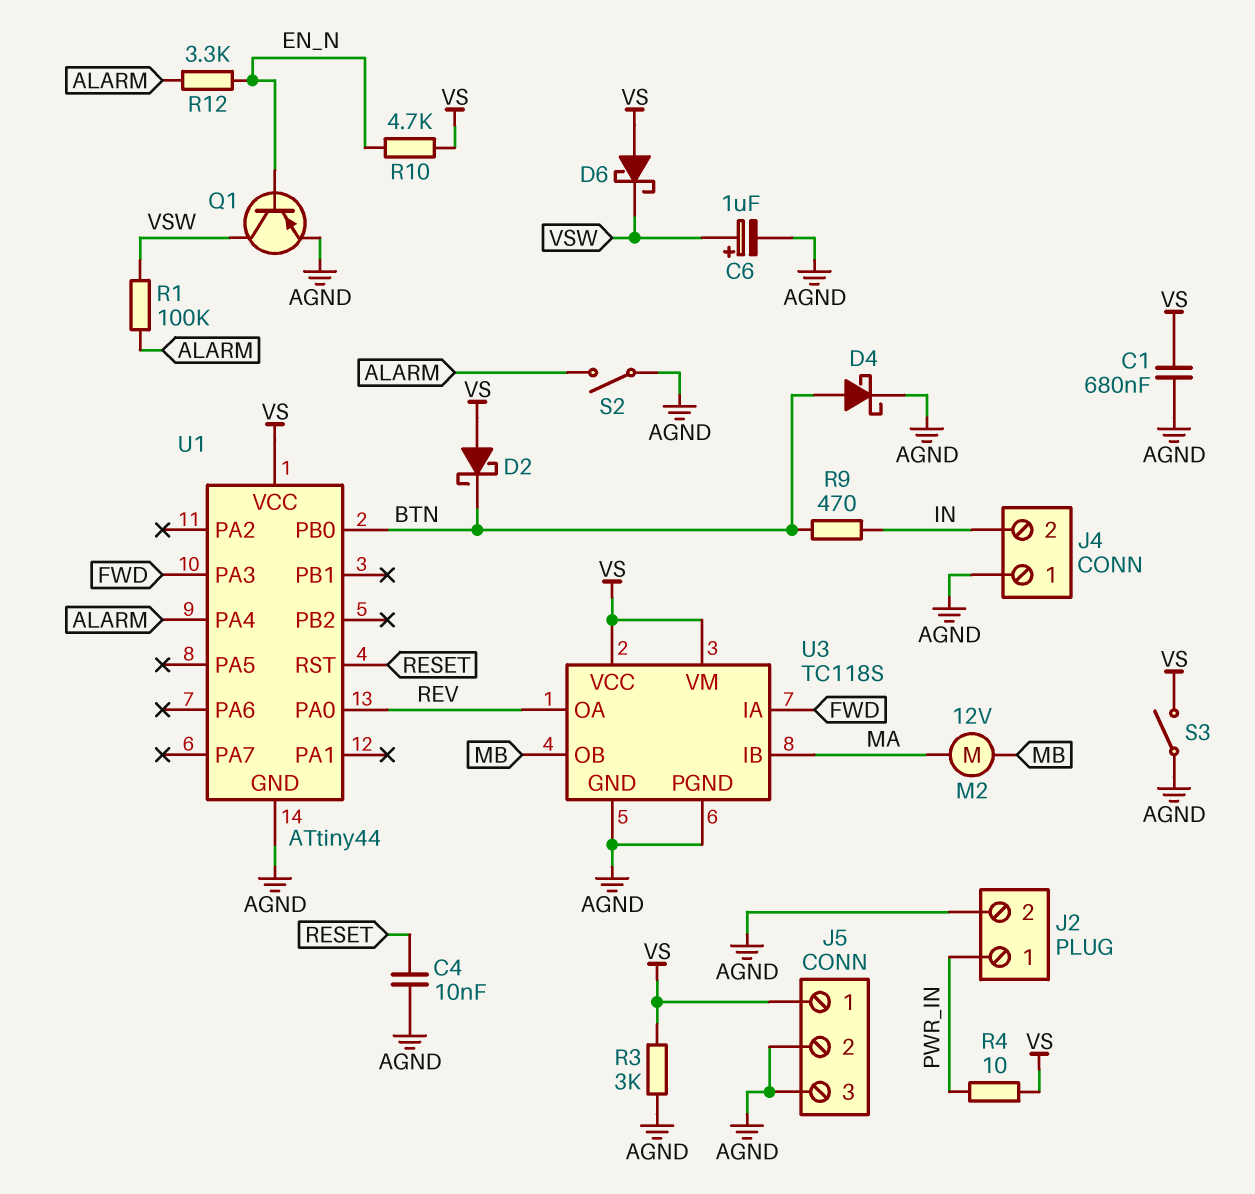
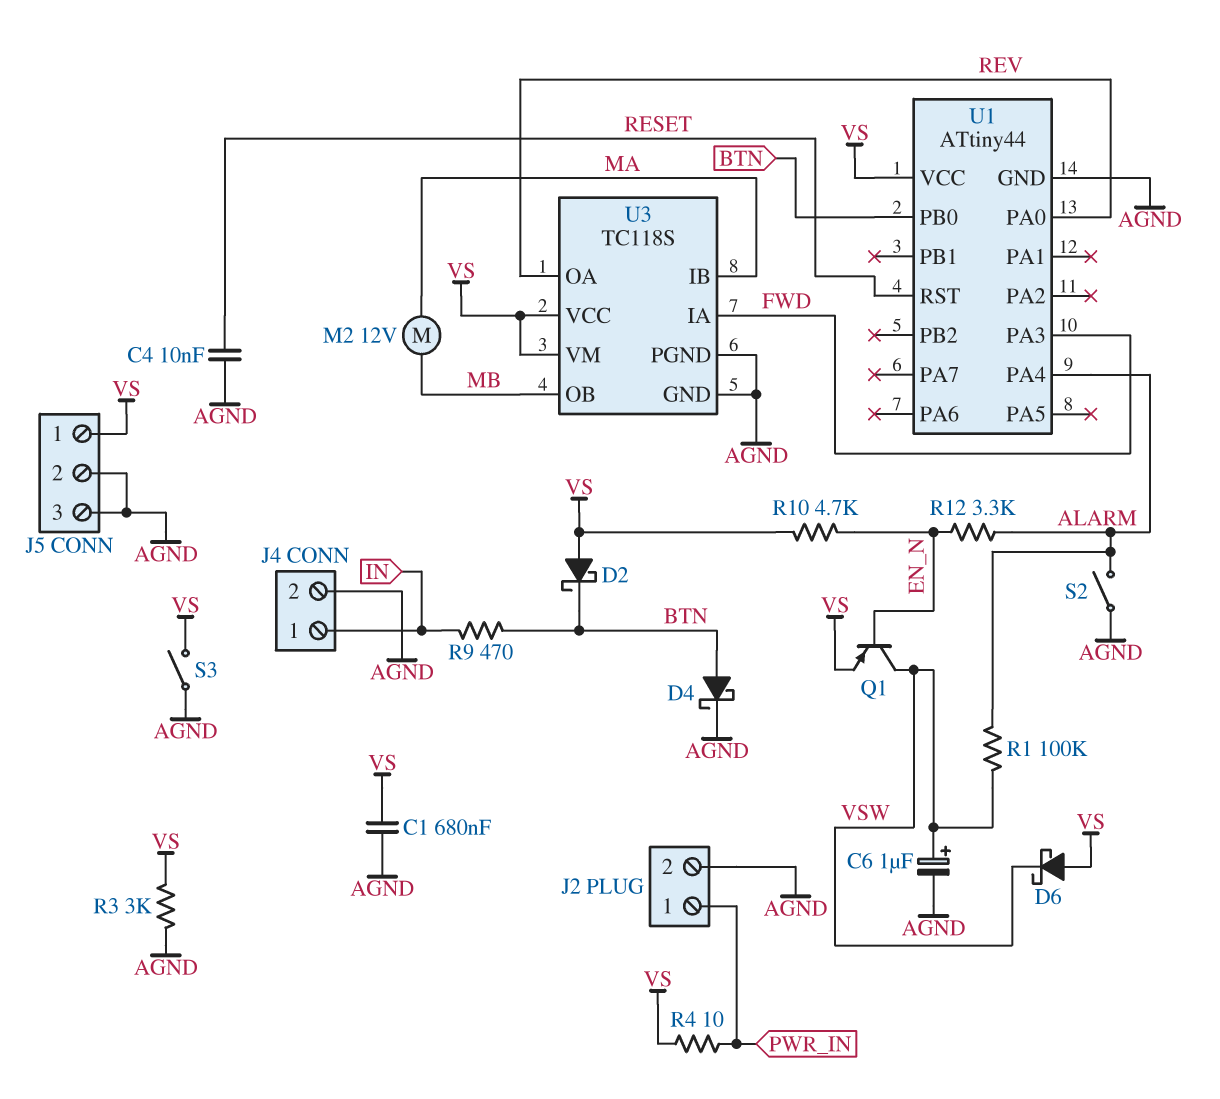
J4 pin 1: AGND -> IN
J4 pin 2: IN -> AGND
Q1: PNP (B EN_N, C VSW, E AGND) -> PNP (B EN_N, C VSW, E VS)

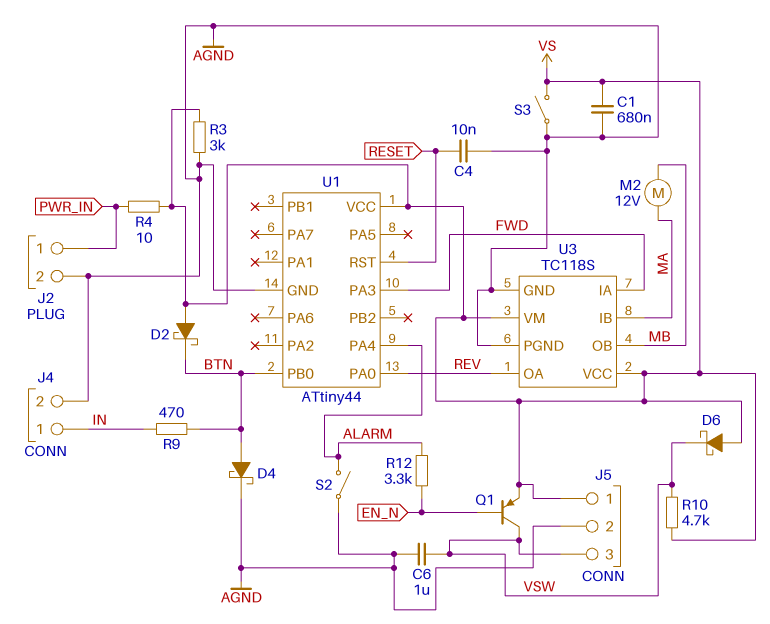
C6: 1uF (plus VSW, minus AGND) -> 1uF (AGND, VSW)
J5 pin 3: AGND -> VSW
R1: 100k (ALARM, VSW) -> none
R10: 4.7k (EN_N, VS) -> 4.7k (VS, VSW)

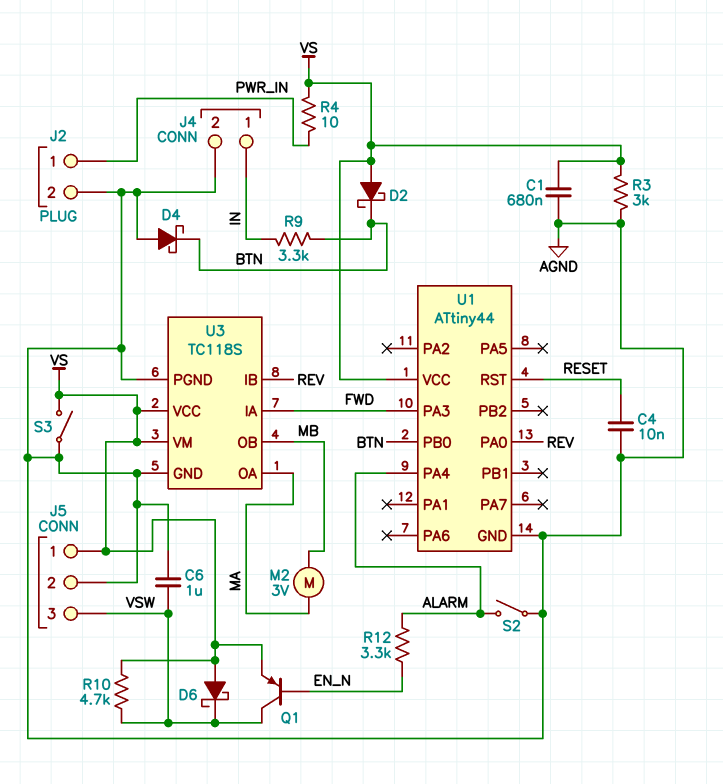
D4: schottky (A BTN, K AGND) -> schottky (A AGND, K BTN)
M2: motor 12V (MA, MB) -> motor 3V (MA, MB)
R9: 470 (BTN, IN) -> 3.3k (BTN, IN)
U3 pin IB: MA -> REV
U3 pin OA: REV -> MA

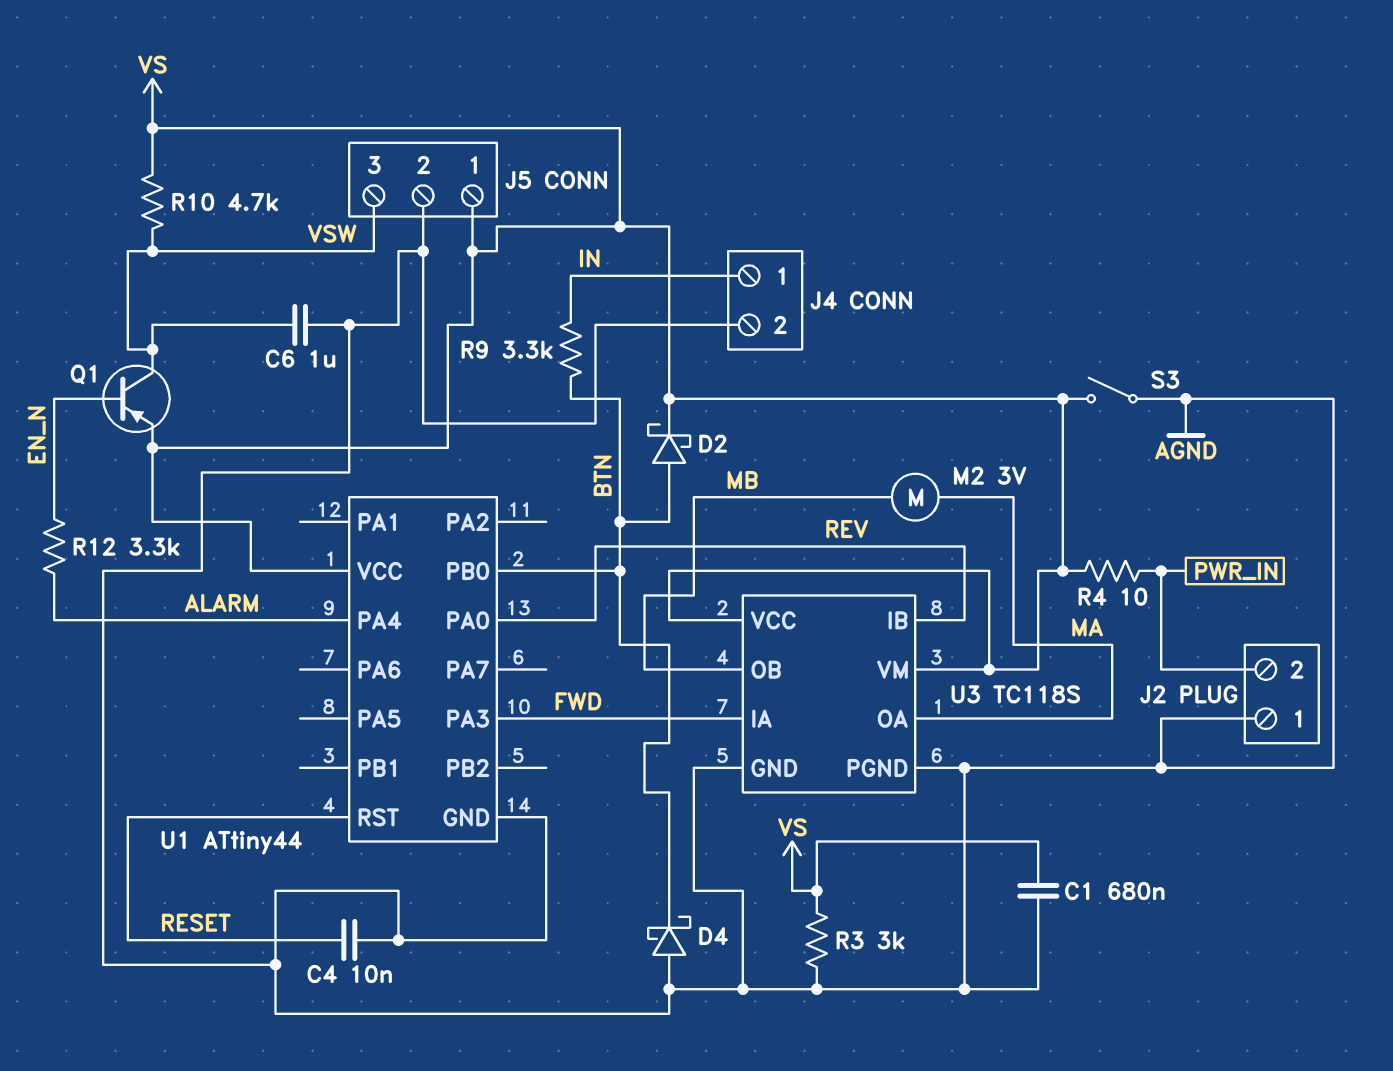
D2: schottky (A VS, K BTN) -> schottky (A BTN, K VS)
D6: schottky (A VS, K VSW) -> none
J2 pin 1: PWR_IN -> AGND
J2 pin 2: AGND -> PWR_IN
S2: switch (AGND, ALARM) -> none

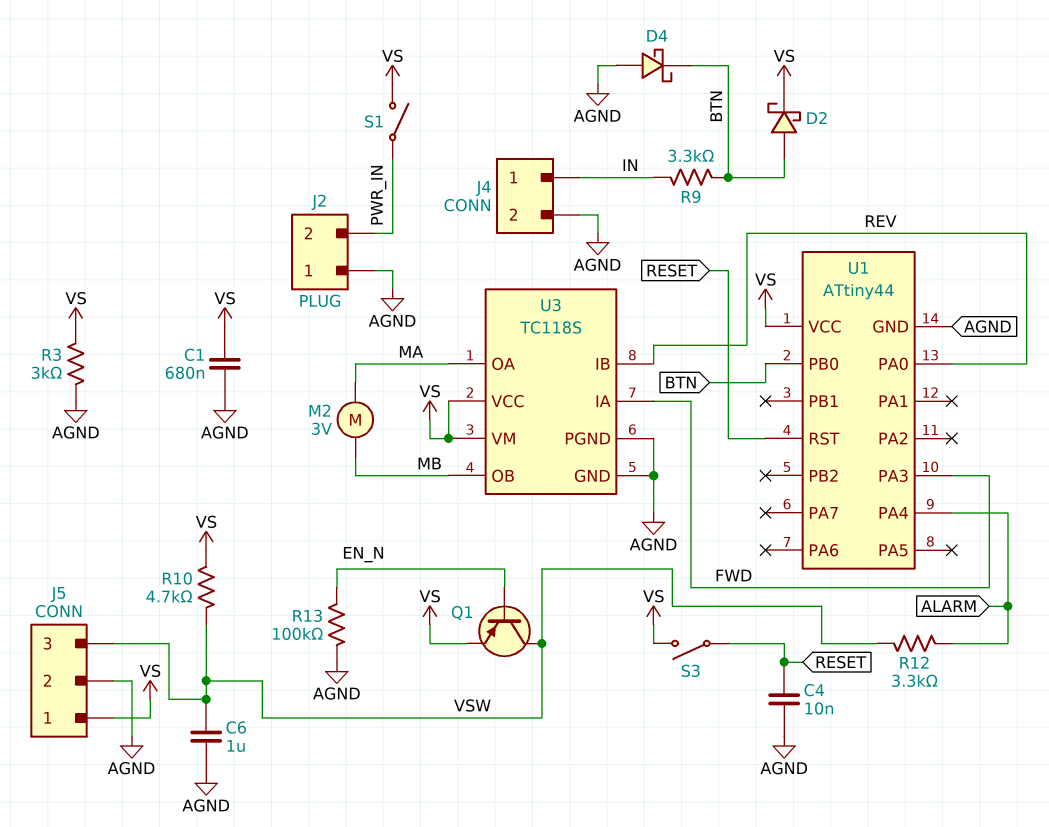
R4: 10 (PWR_IN, VS) -> none
R12: 3.3k (ALARM, EN_N) -> 3.3k (ALARM, VSW)
R13: none -> 100k (AGND, EN_N)
S1: none -> switch (PWR_IN, VS)
S3: switch (AGND, VS) -> switch (RESET, VS)

